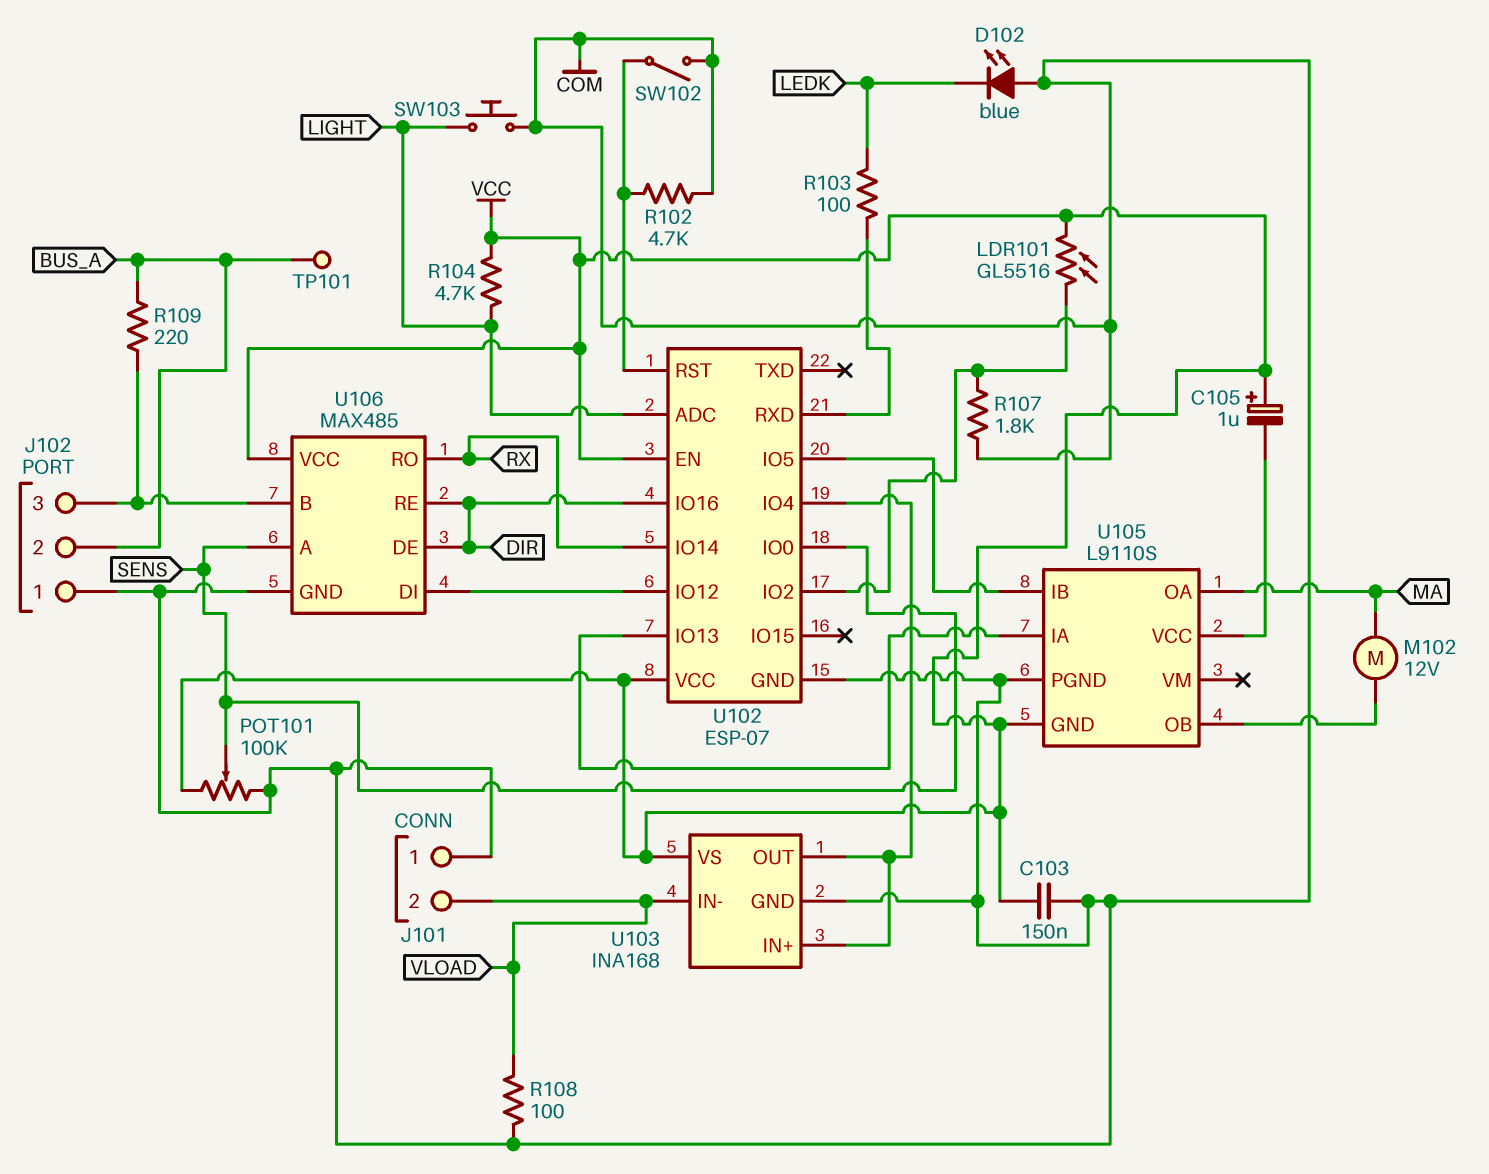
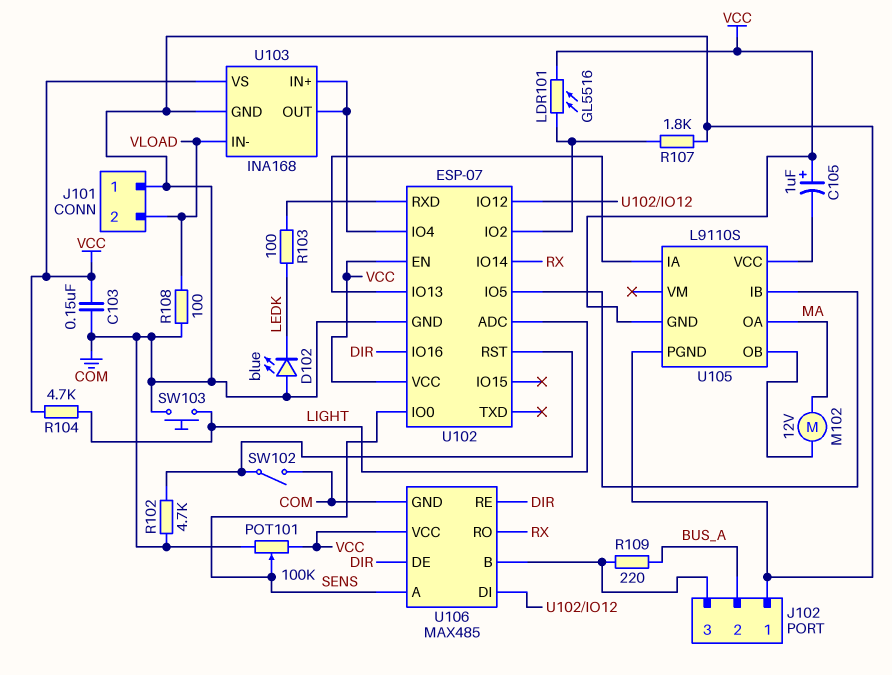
TP101: test point (BUS_A) -> none

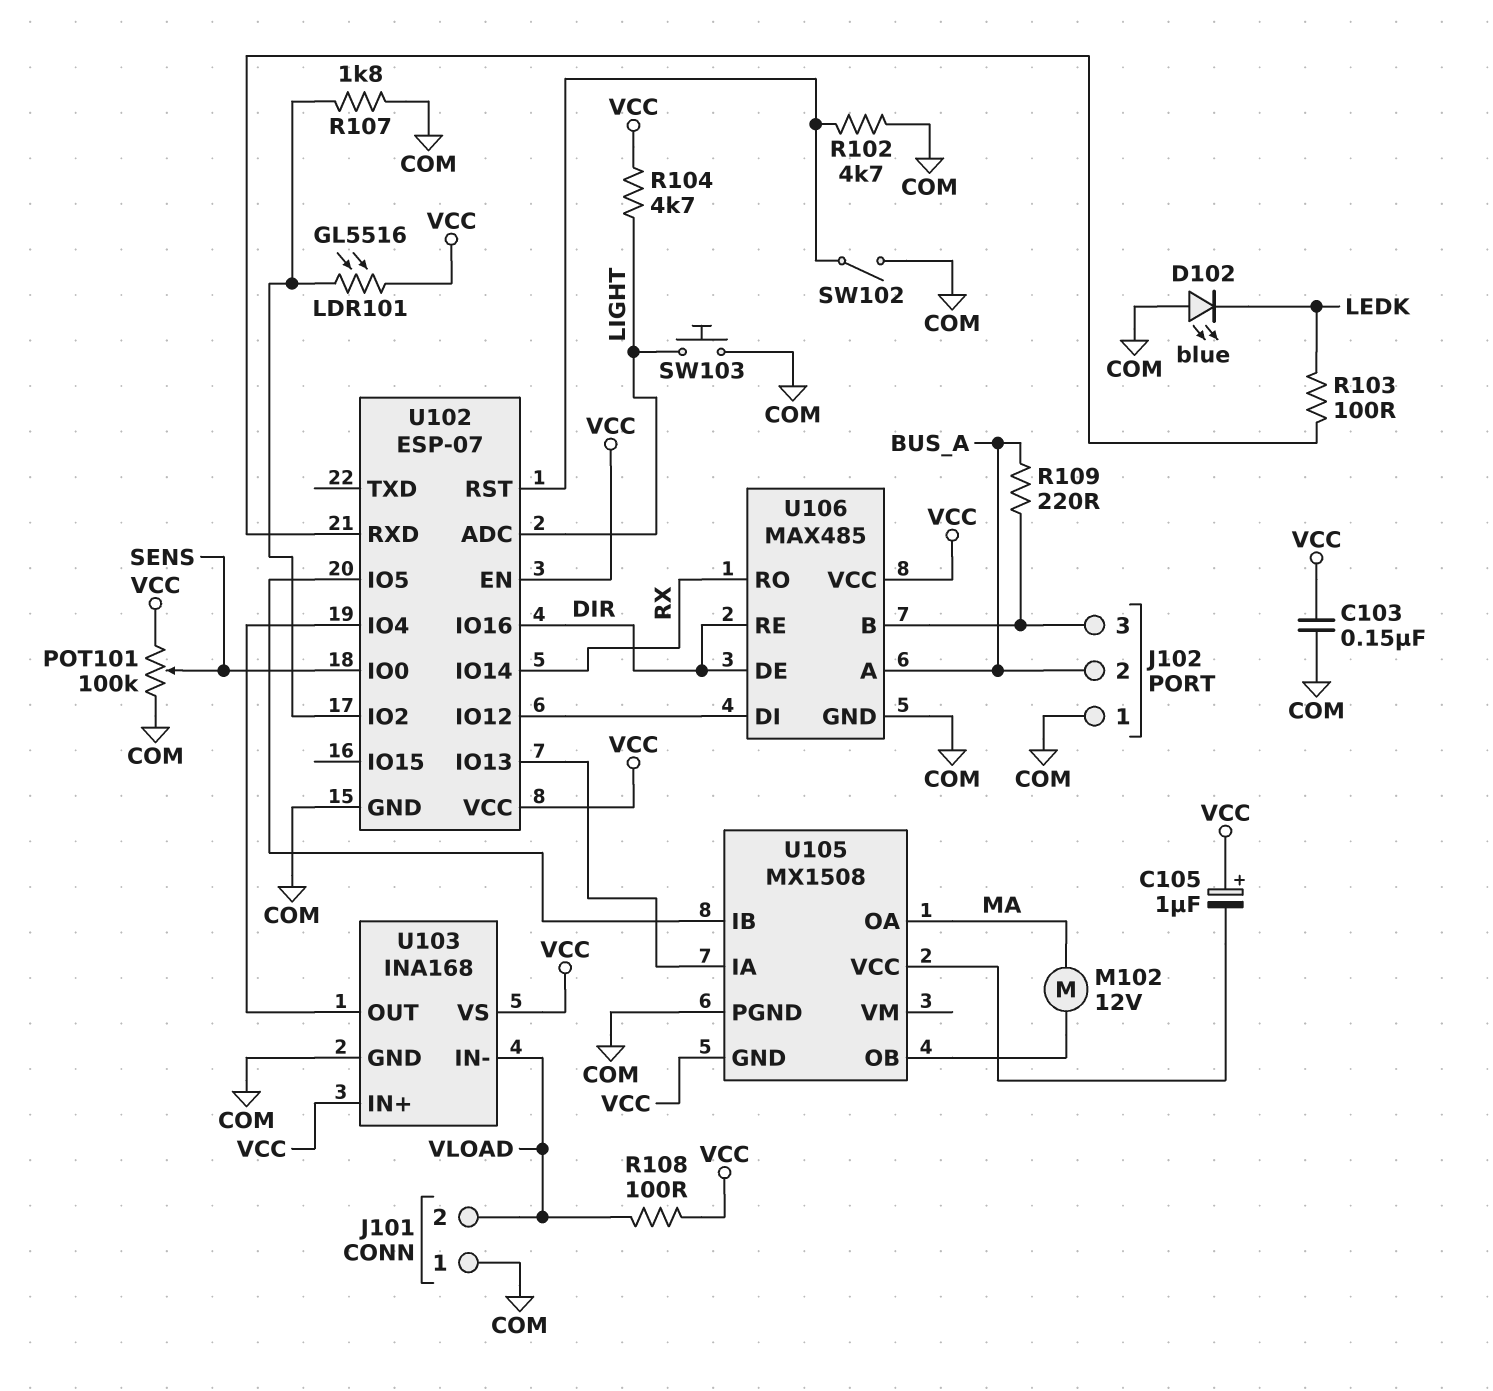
R108: 100 (COM, VLOAD) -> 100 (VCC, VLOAD)
U103 pin IN+: U102/IO4 -> VCC
U105: L9110S -> MX1508
U106 pin A: SENS -> BUS_A

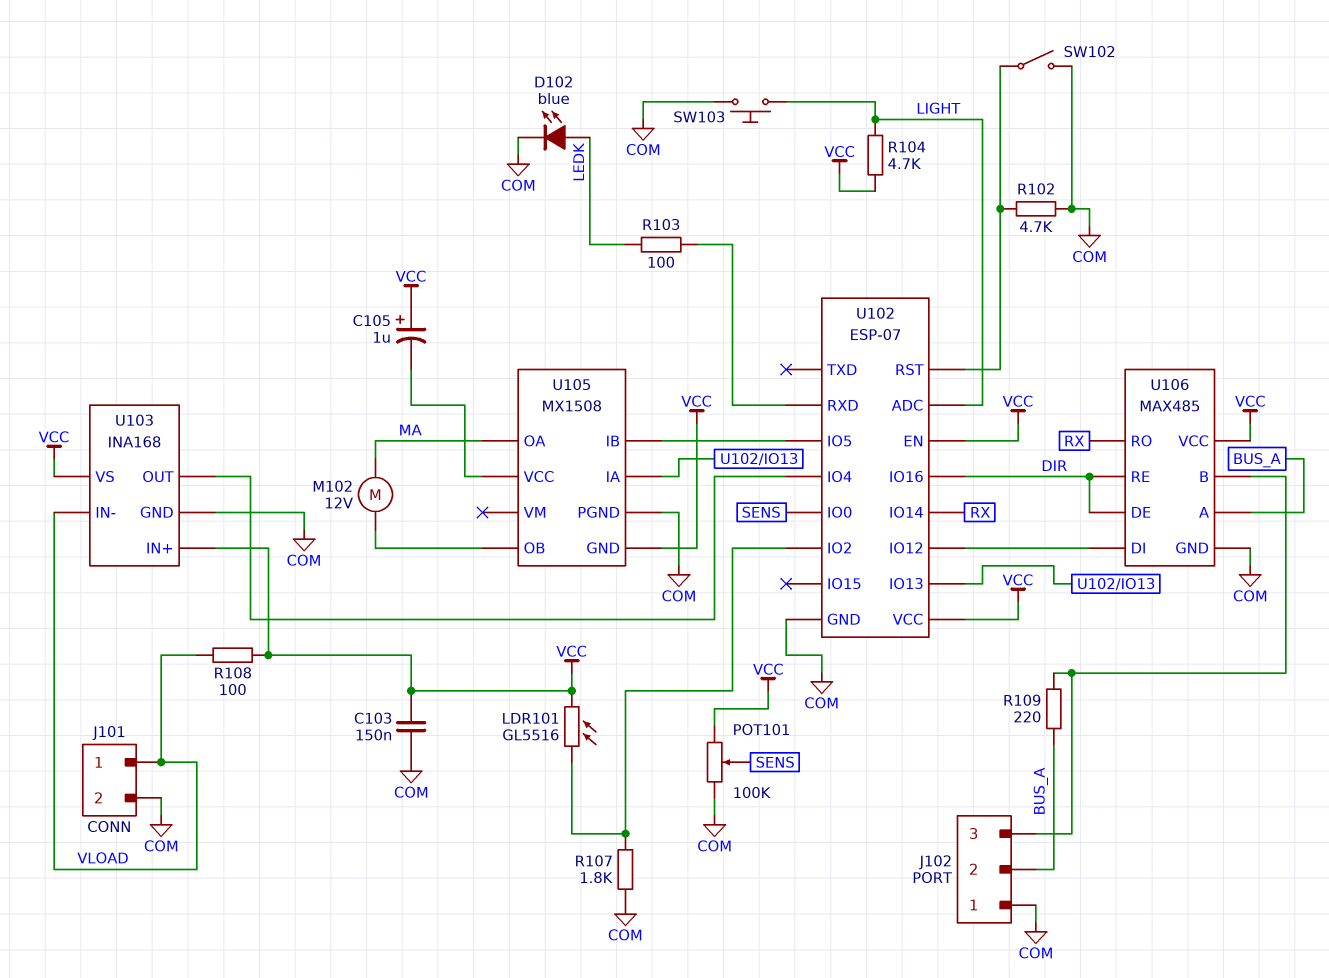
D102: LED blue (A COM, K LEDK) -> LED blue (A LEDK, K COM)
J101 pin 1: COM -> VLOAD
J101 pin 2: VLOAD -> COM

